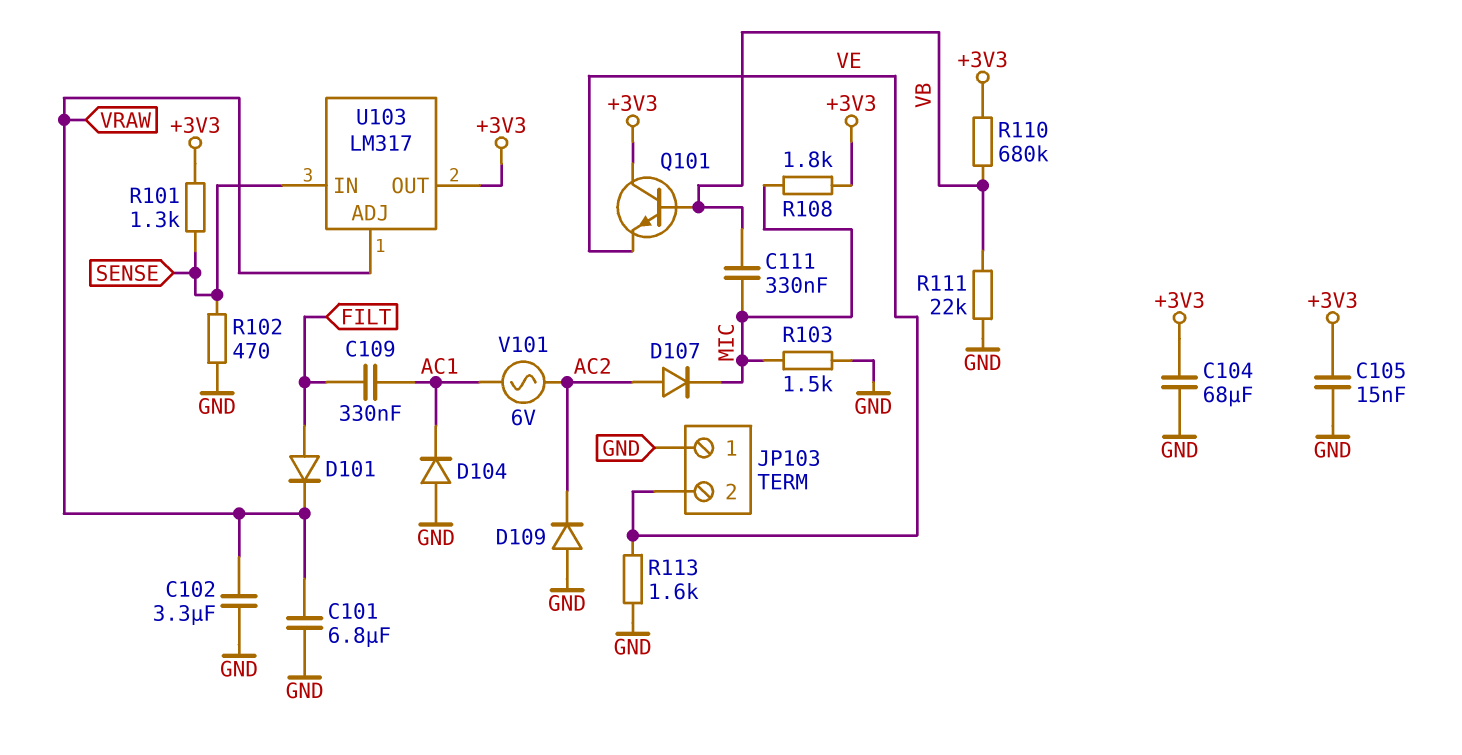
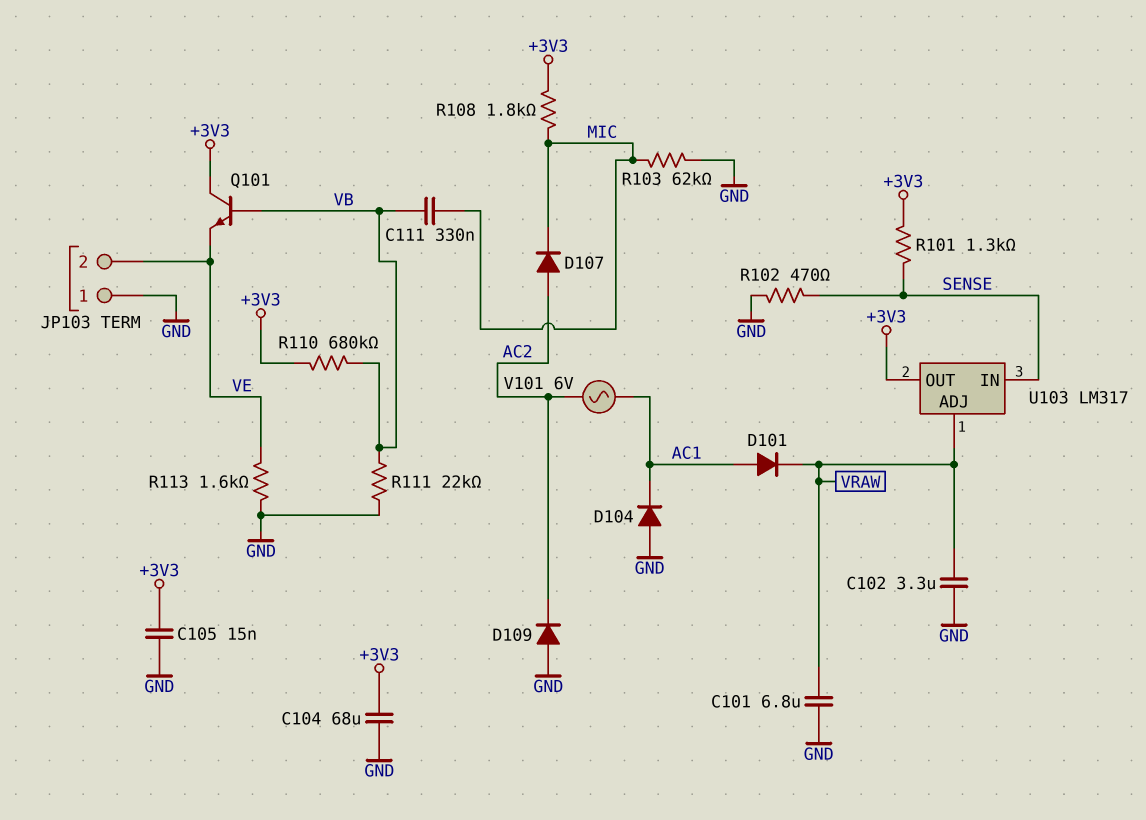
C109: 330nF (AC1, FILT) -> none
D101: diode (A FILT, K VRAW) -> diode (A AC1, K VRAW)
R103: 1.5k (GND, MIC) -> 62k (GND, MIC)

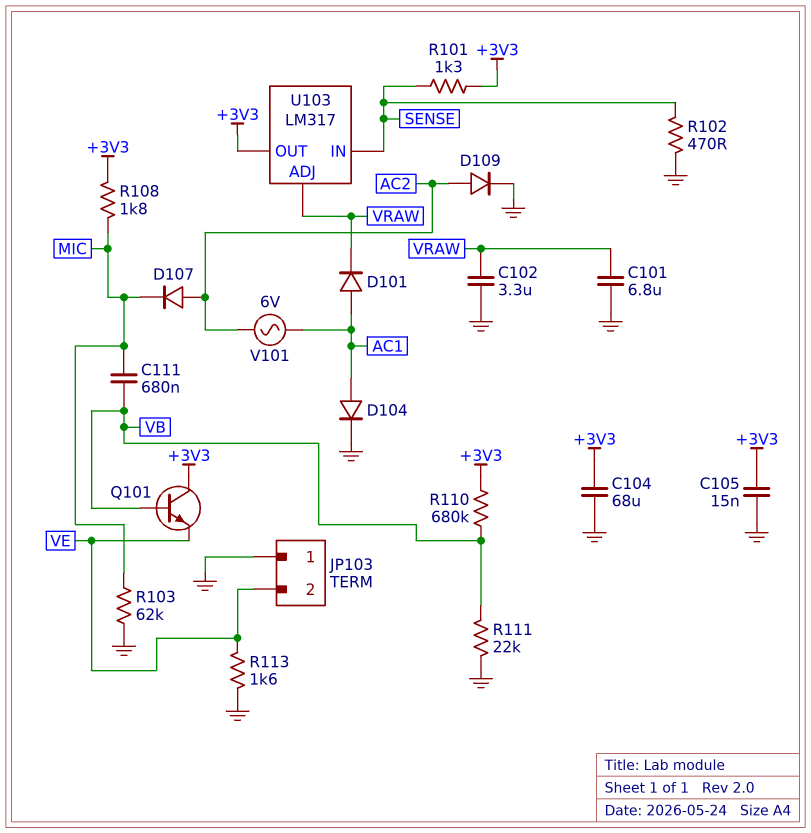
C111: 330nF (MIC, VB) -> 680nF (MIC, VB)
D104: diode (A GND, K AC1) -> diode (A AC1, K GND)
D109: diode (A GND, K AC2) -> diode (A AC2, K GND)

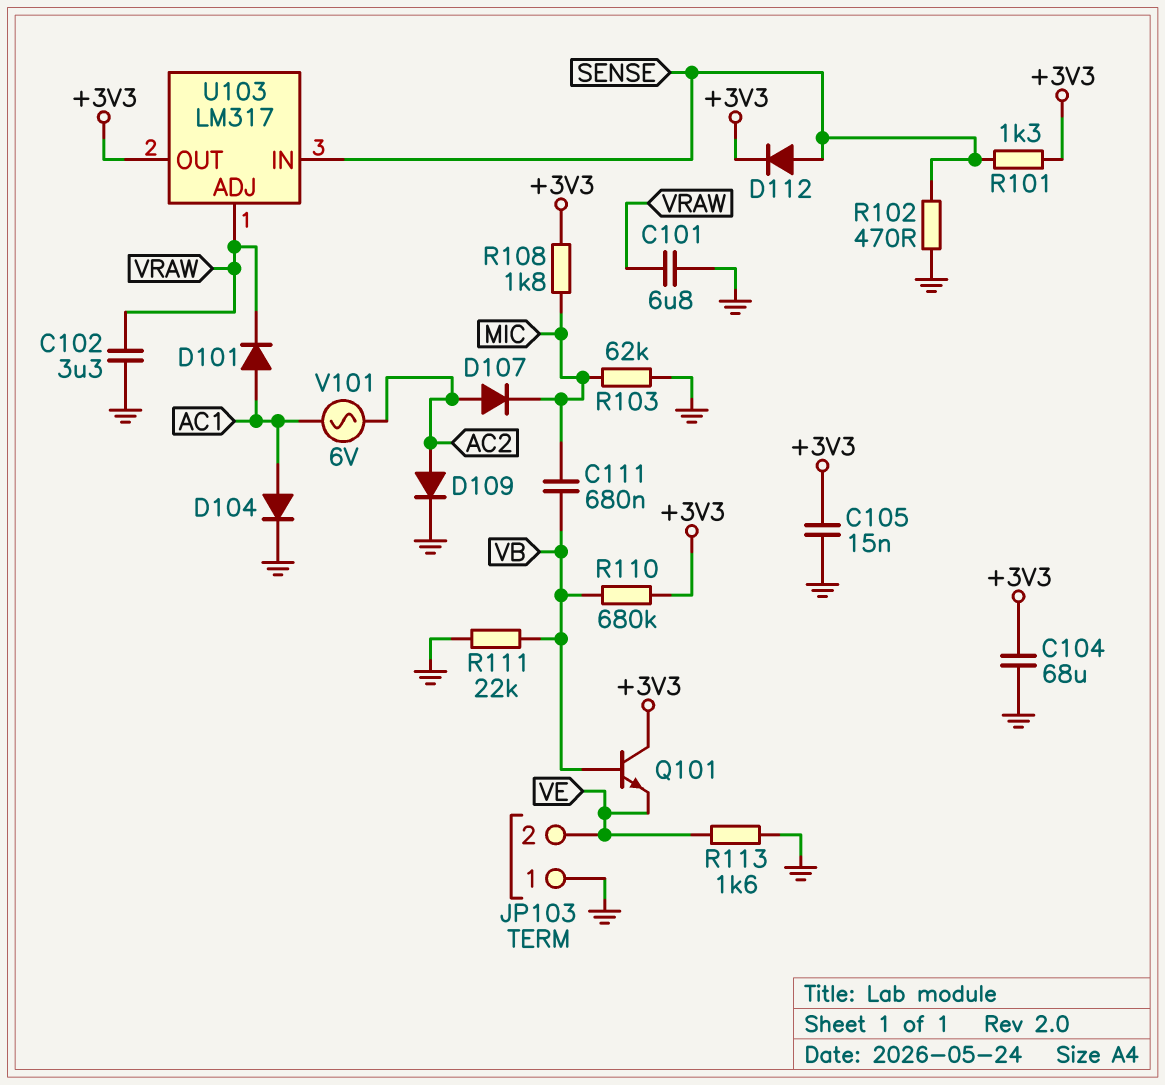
D112: none -> diode (A SENSE, K +3V3)

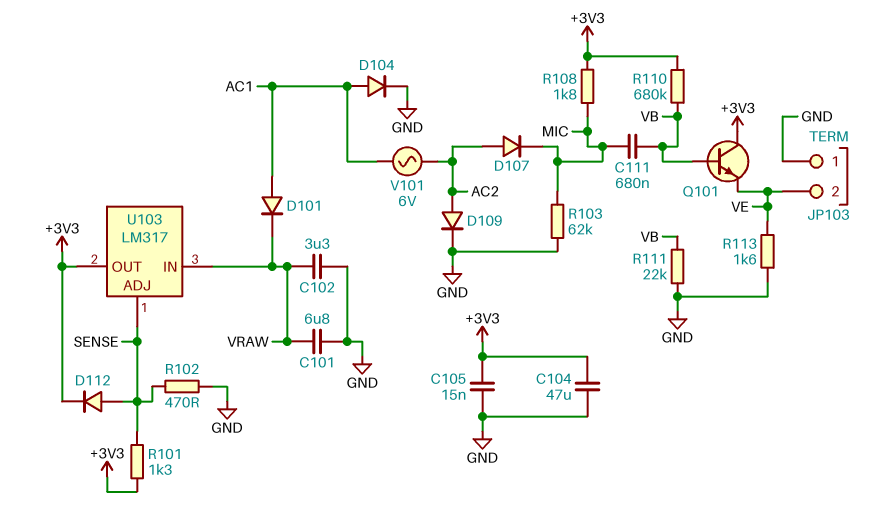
C104: 68uF (+3V3, GND) -> 47uF (+3V3, GND)
U103 pin ADJ: VRAW -> SENSE
U103 pin IN: SENSE -> VRAW

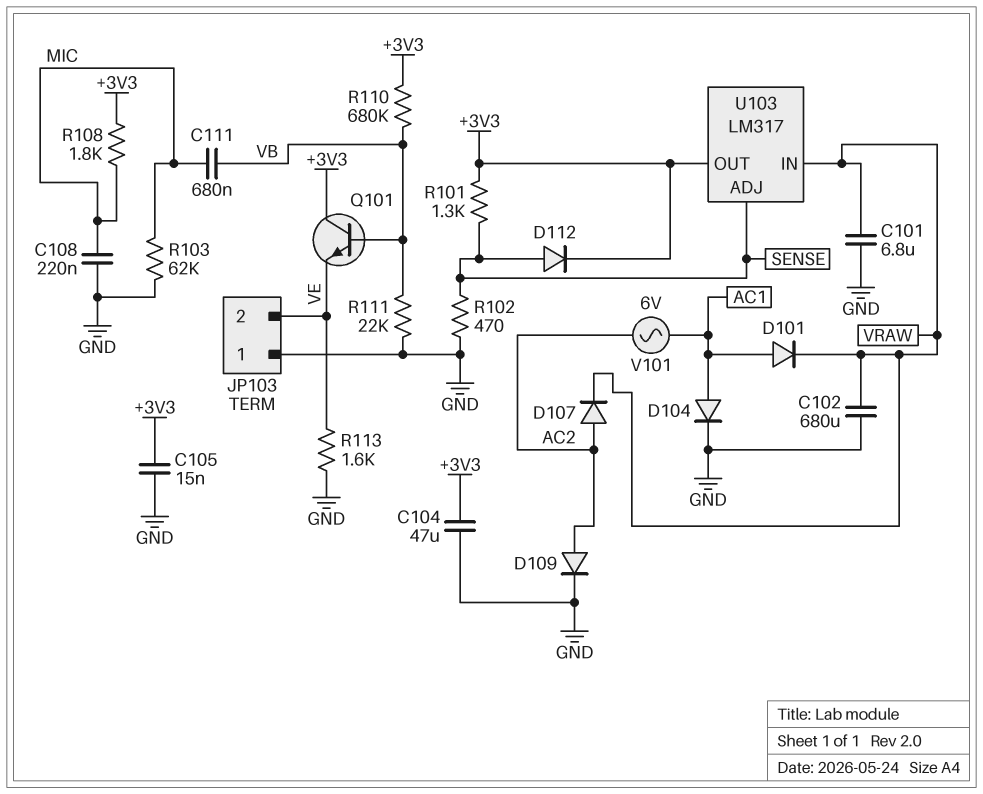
C102: 3.3uF (GND, VRAW) -> 680uF (GND, VRAW)
C108: none -> 220nF (GND, MIC)
D107: diode (A AC2, K MIC) -> diode (A AC2, K VRAW)

